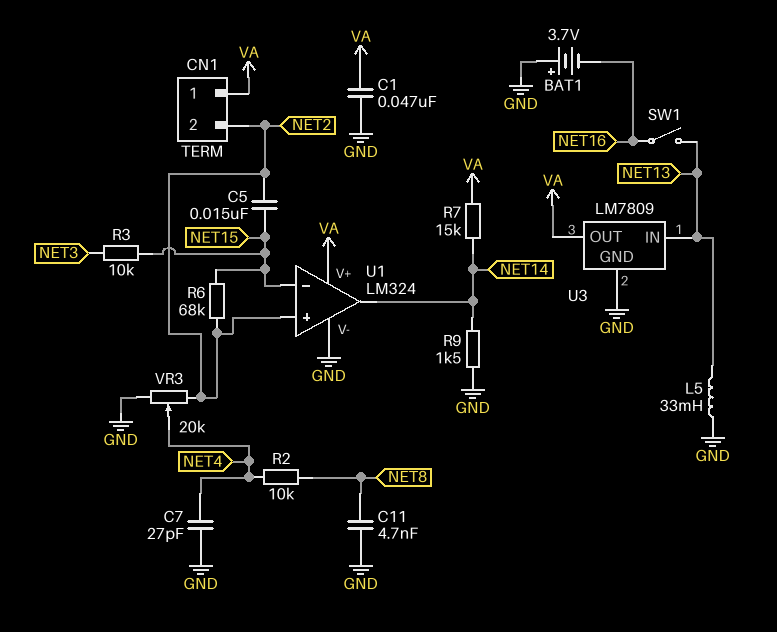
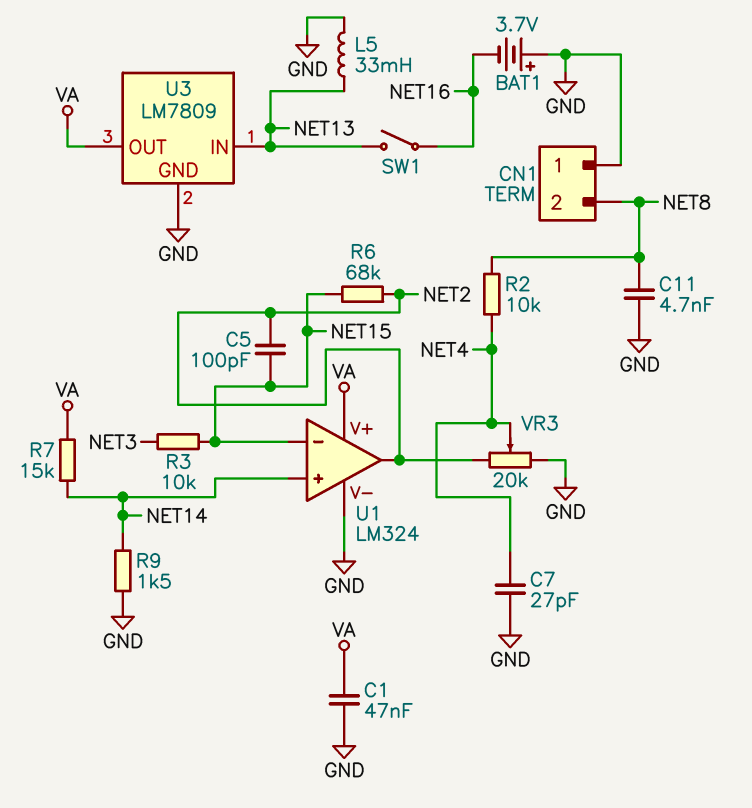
C5: 15nF (NET2, NET15) -> 100pF (NET2, NET15)
CN1 pin 1: VA -> GND
CN1 pin 2: NET2 -> NET8
U1 pin in+: NET2 -> NET14
U1 pin out: NET14 -> NET2

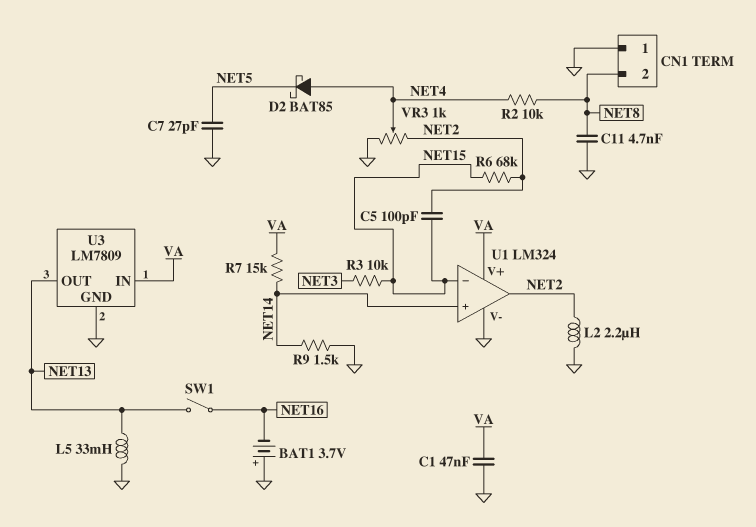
C7: 27pF (GND, NET4) -> 27pF (GND, NET5)
D2: none -> schottky BAT85 (A NET4, K NET5)
L2: none -> 2.2uH (GND, NET2)
U3 pin IN: NET13 -> VA
U3 pin OUT: VA -> NET13
VR3: 20k (GND, NET2, wiper NET4) -> 1k (GND, NET2, wiper NET4)

